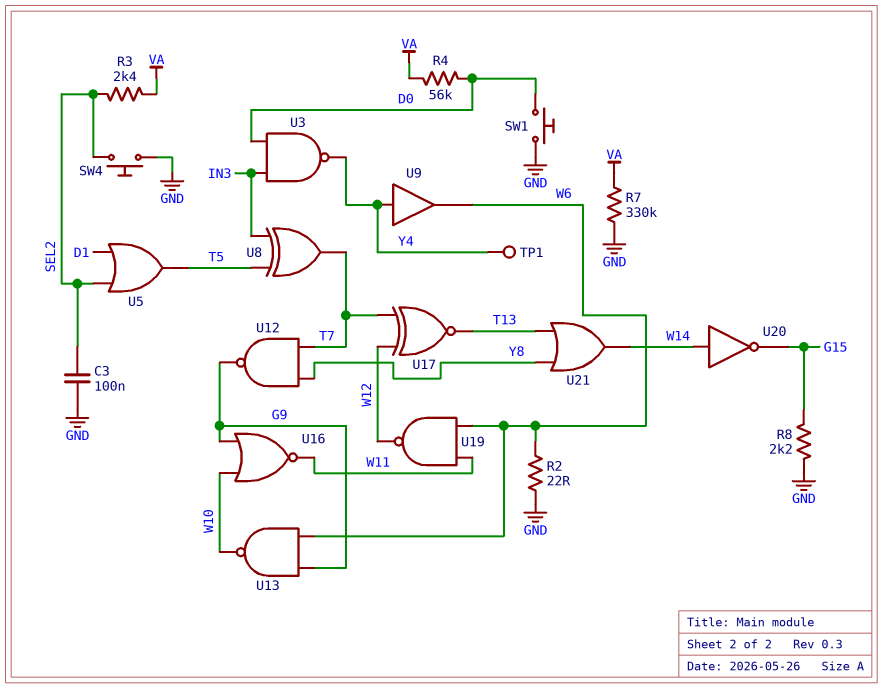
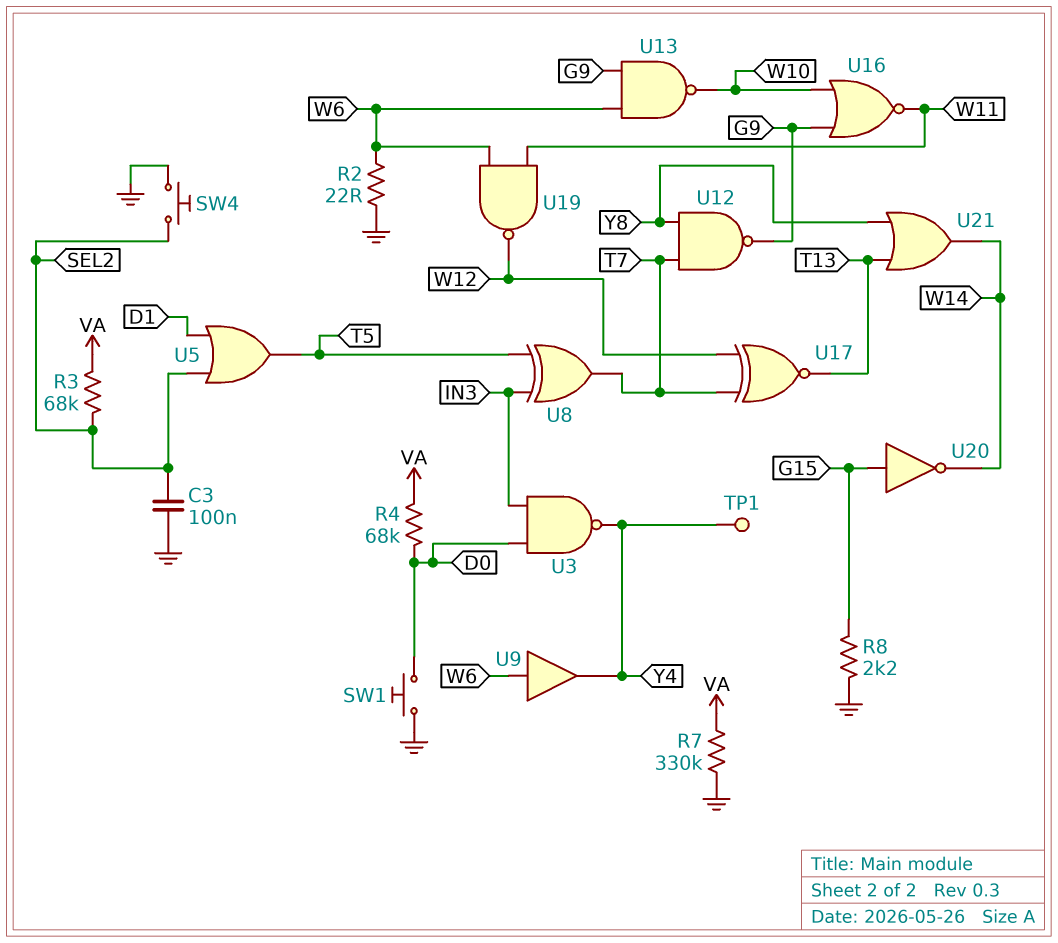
R3: 2.4k (SEL2, VA) -> 68k (SEL2, VA)
R4: 56k (D0, VA) -> 68k (D0, VA)
U9: buffer (in Y4, out W6) -> buffer (in W6, out Y4)
U20: NOT (in W14, out G15) -> NOT (in G15, out W14)

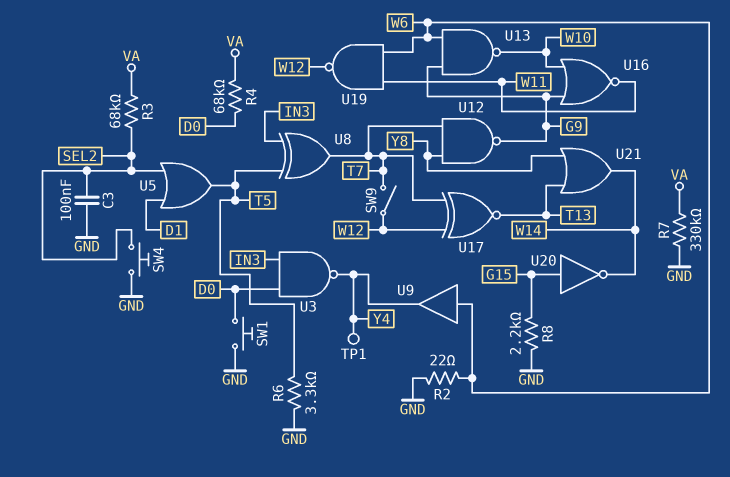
R6: none -> 3.3k (GND, T5)
SW9: none -> switch (T7, W12)

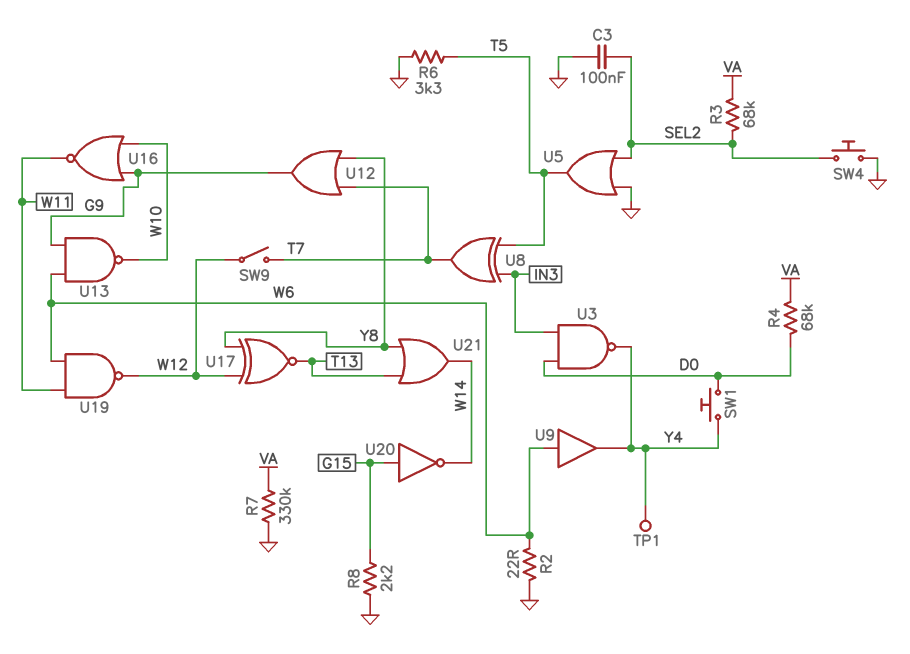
SW1: button (D0, GND) -> button (D0, Y4)
U5: OR (in D1, in SEL2, out T5) -> OR (in GND, in SEL2, out T5)
U12: NAND (in T7, in Y8, out G9) -> OR (in T7, in Y8, out G9)
U17: XNOR (in T7, in W12, out T13) -> XNOR (in W12, in Y8, out T13)

